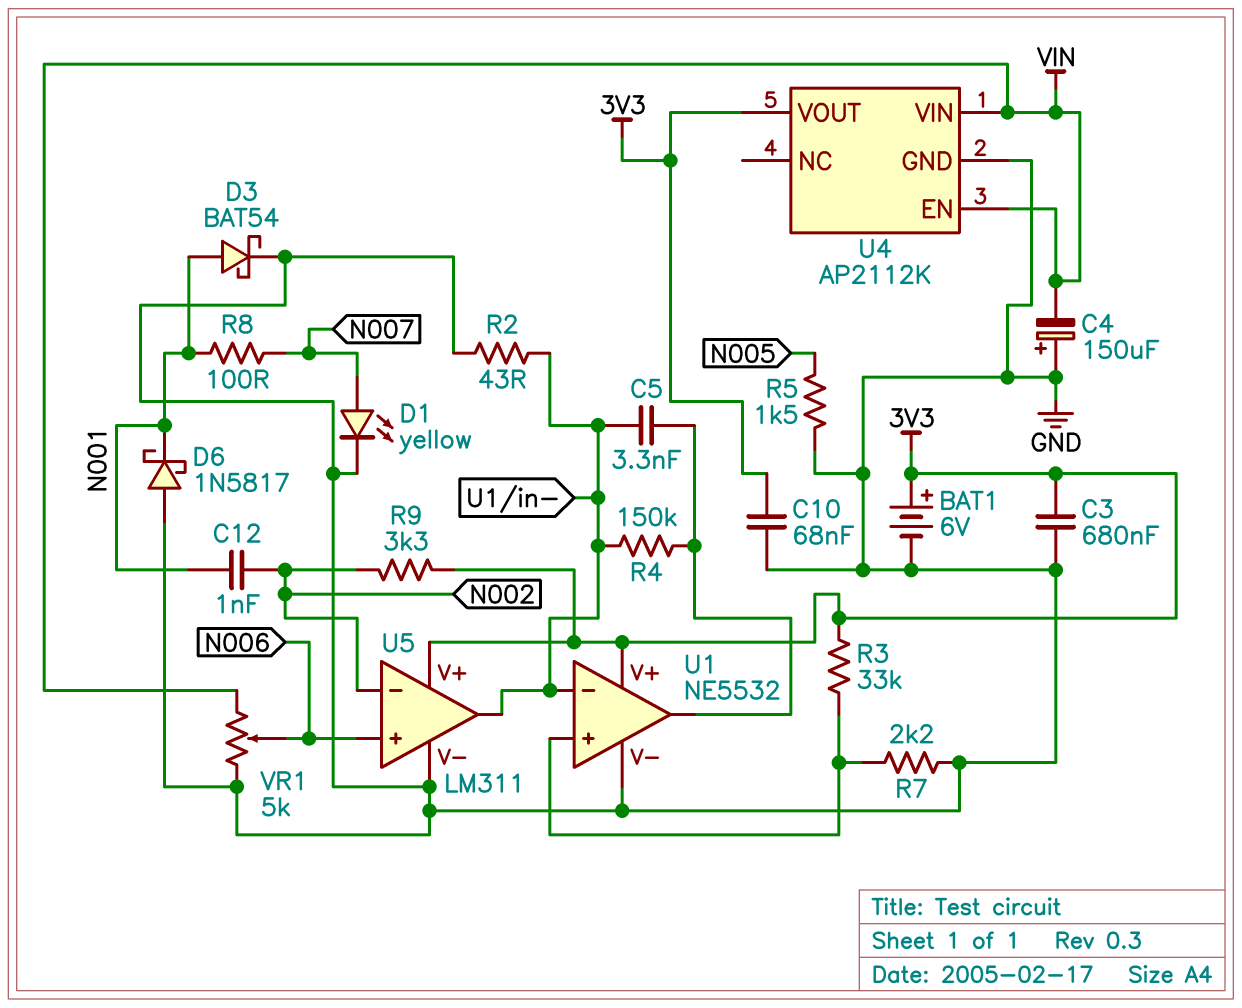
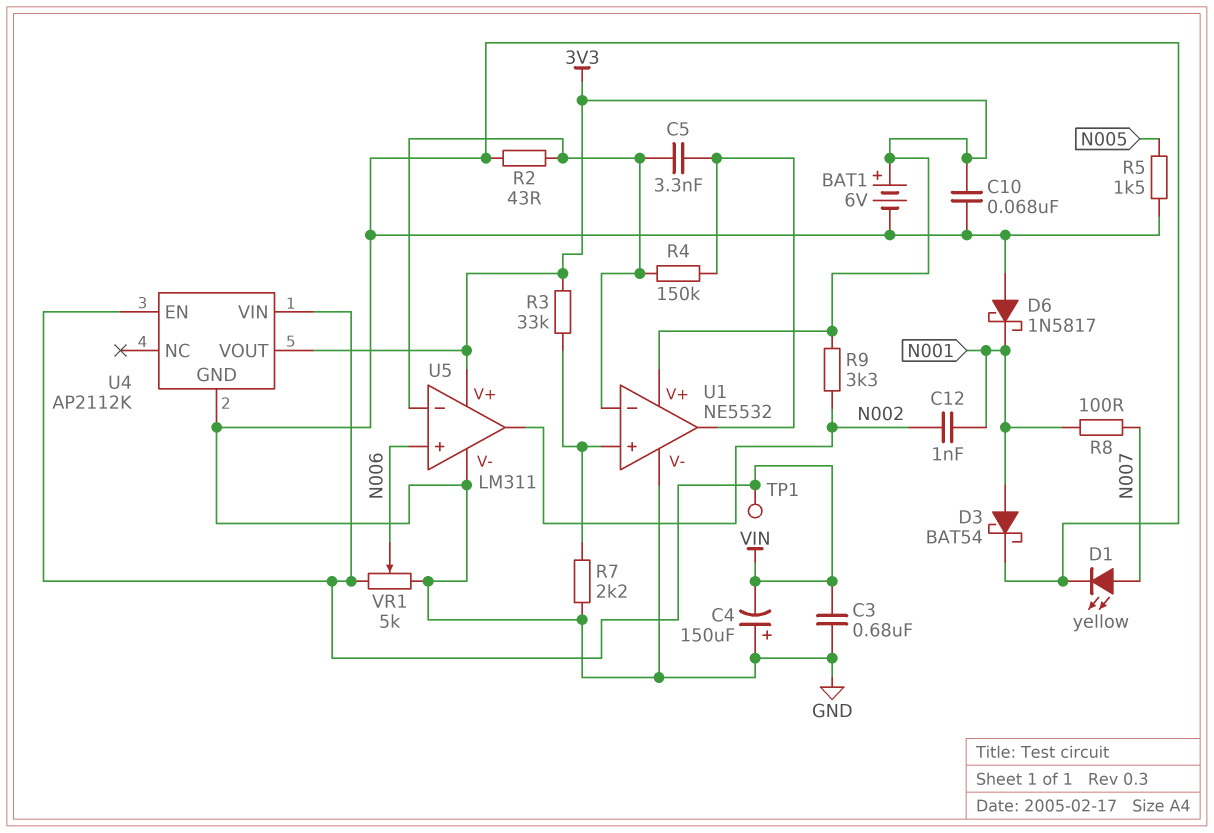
C3: 680nF (3V3, GND) -> 680nF (GND, VIN)
TP1: none -> test point (VIN)
U5 pin in-: N002 -> U1/in-
U5 pin out: U1/in- -> N002

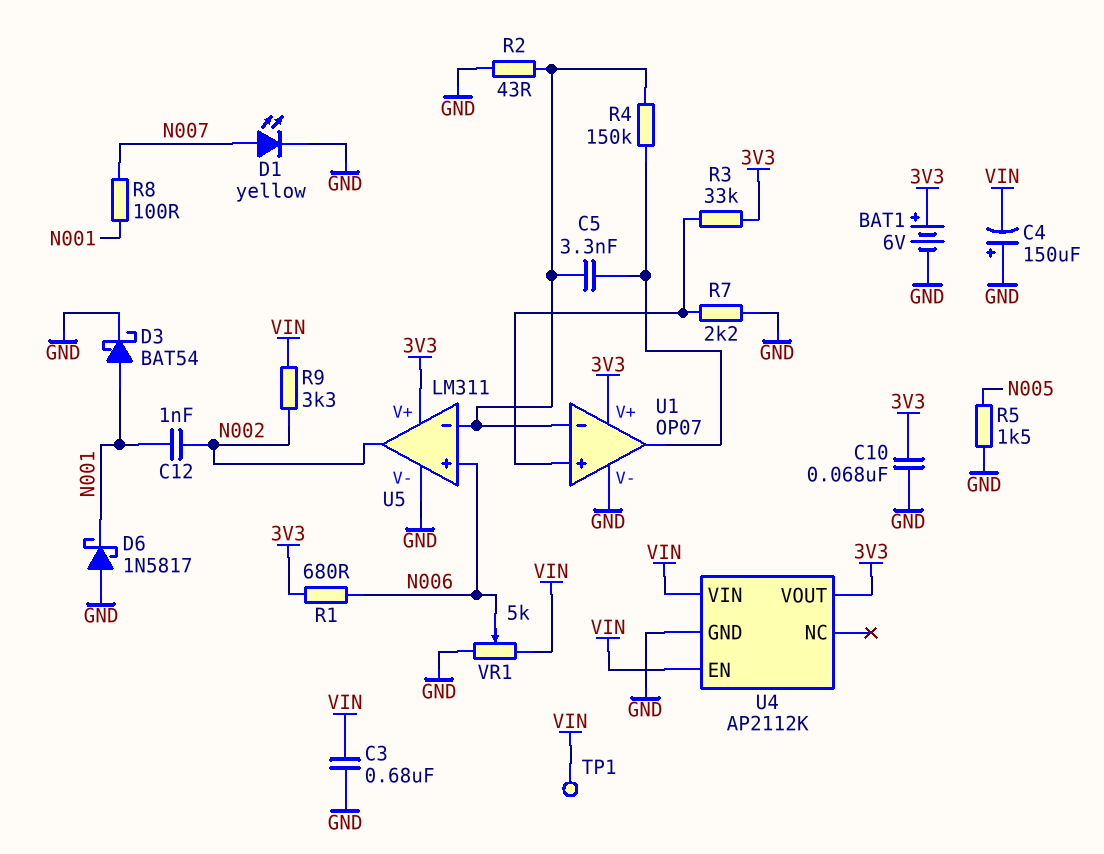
R1: none -> 680 (3V3, N006)
R9: 3.3k (3V3, N002) -> 3.3k (N002, VIN)
U1: NE5532 -> OP07

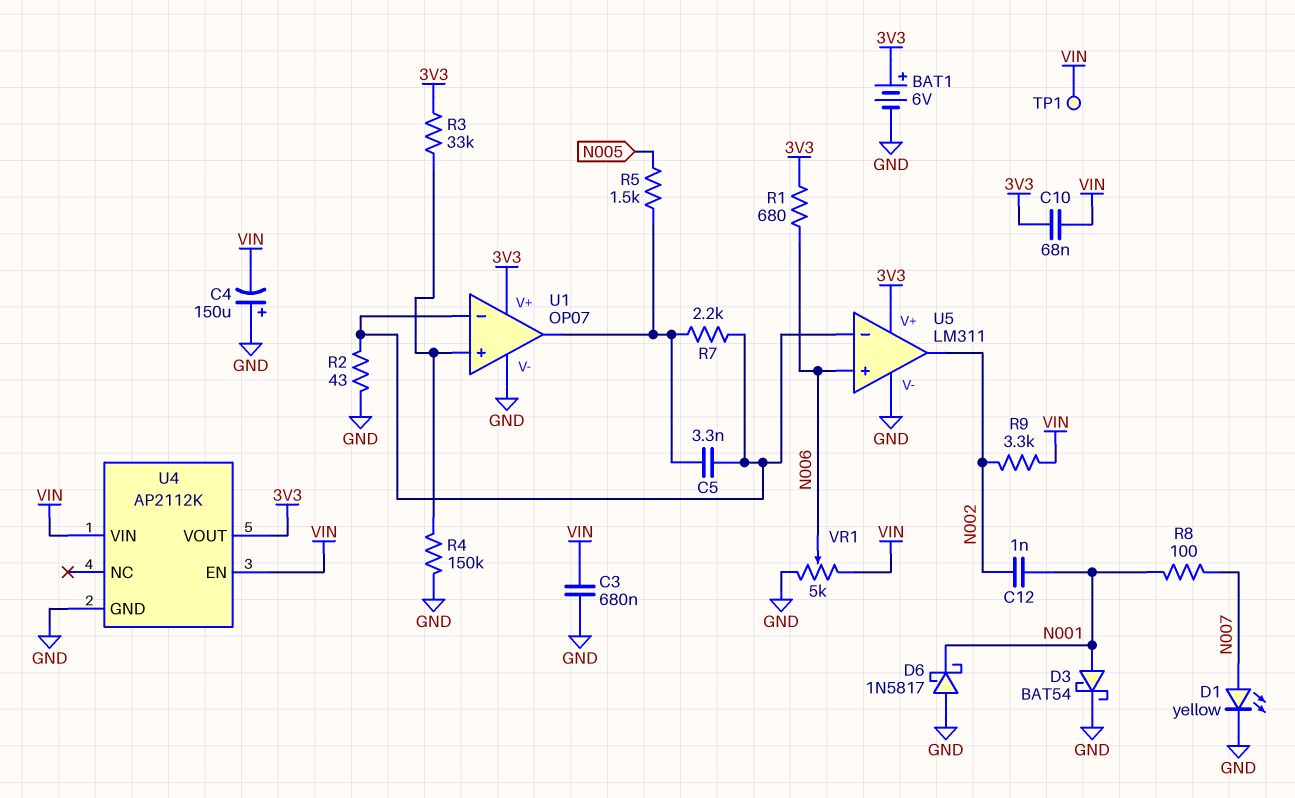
C10: 68nF (3V3, GND) -> 68nF (3V3, VIN)
R4: 150k (U1/in-, U1/out) -> 150k (GND, U1/in+)
R5: 1.5k (GND, N005) -> 1.5k (N005, U1/out)
R7: 2.2k (GND, U1/in+) -> 2.2k (U1/in-, U1/out)

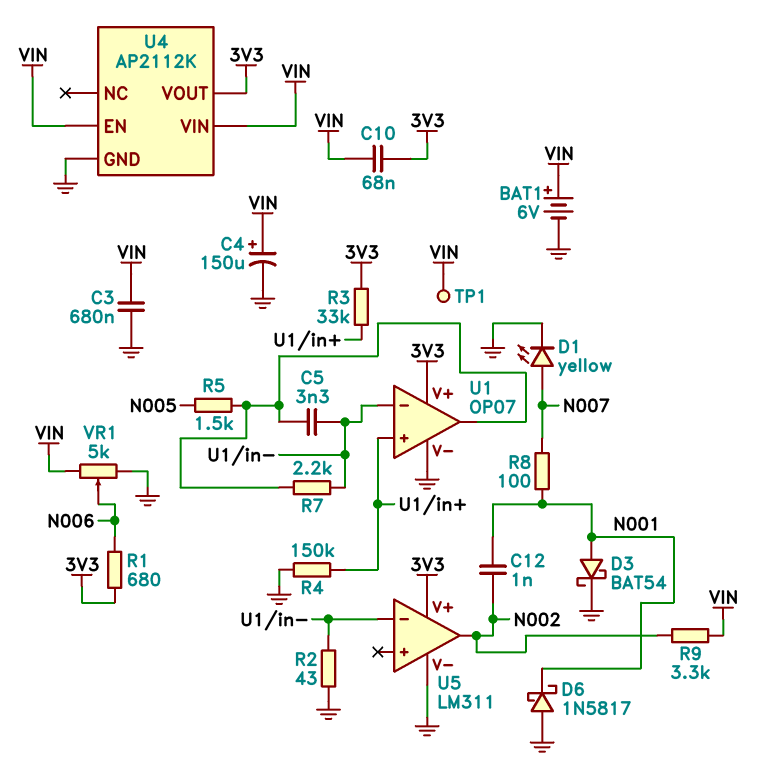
BAT1: 6V (plus 3V3, minus GND) -> 6V (plus VIN, minus GND)
C4: 150uF (plus GND, minus VIN) -> 150uF (plus VIN, minus GND)
U5 pin in+: N006 -> none

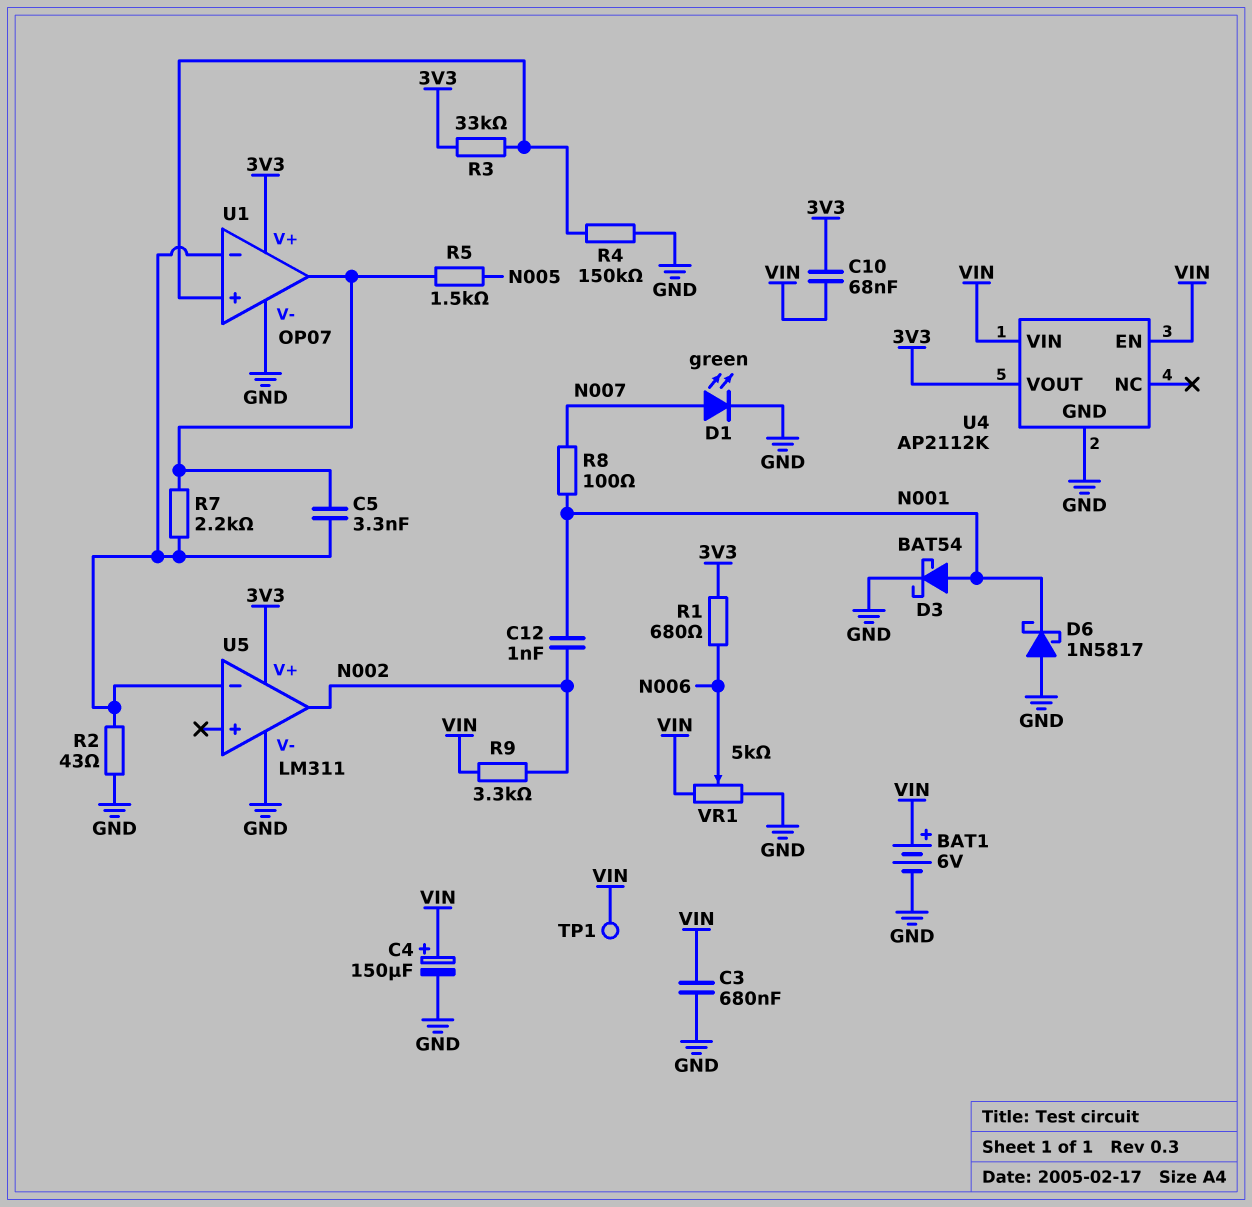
D1: LED yellow (A N007, K GND) -> LED green (A N007, K GND)

